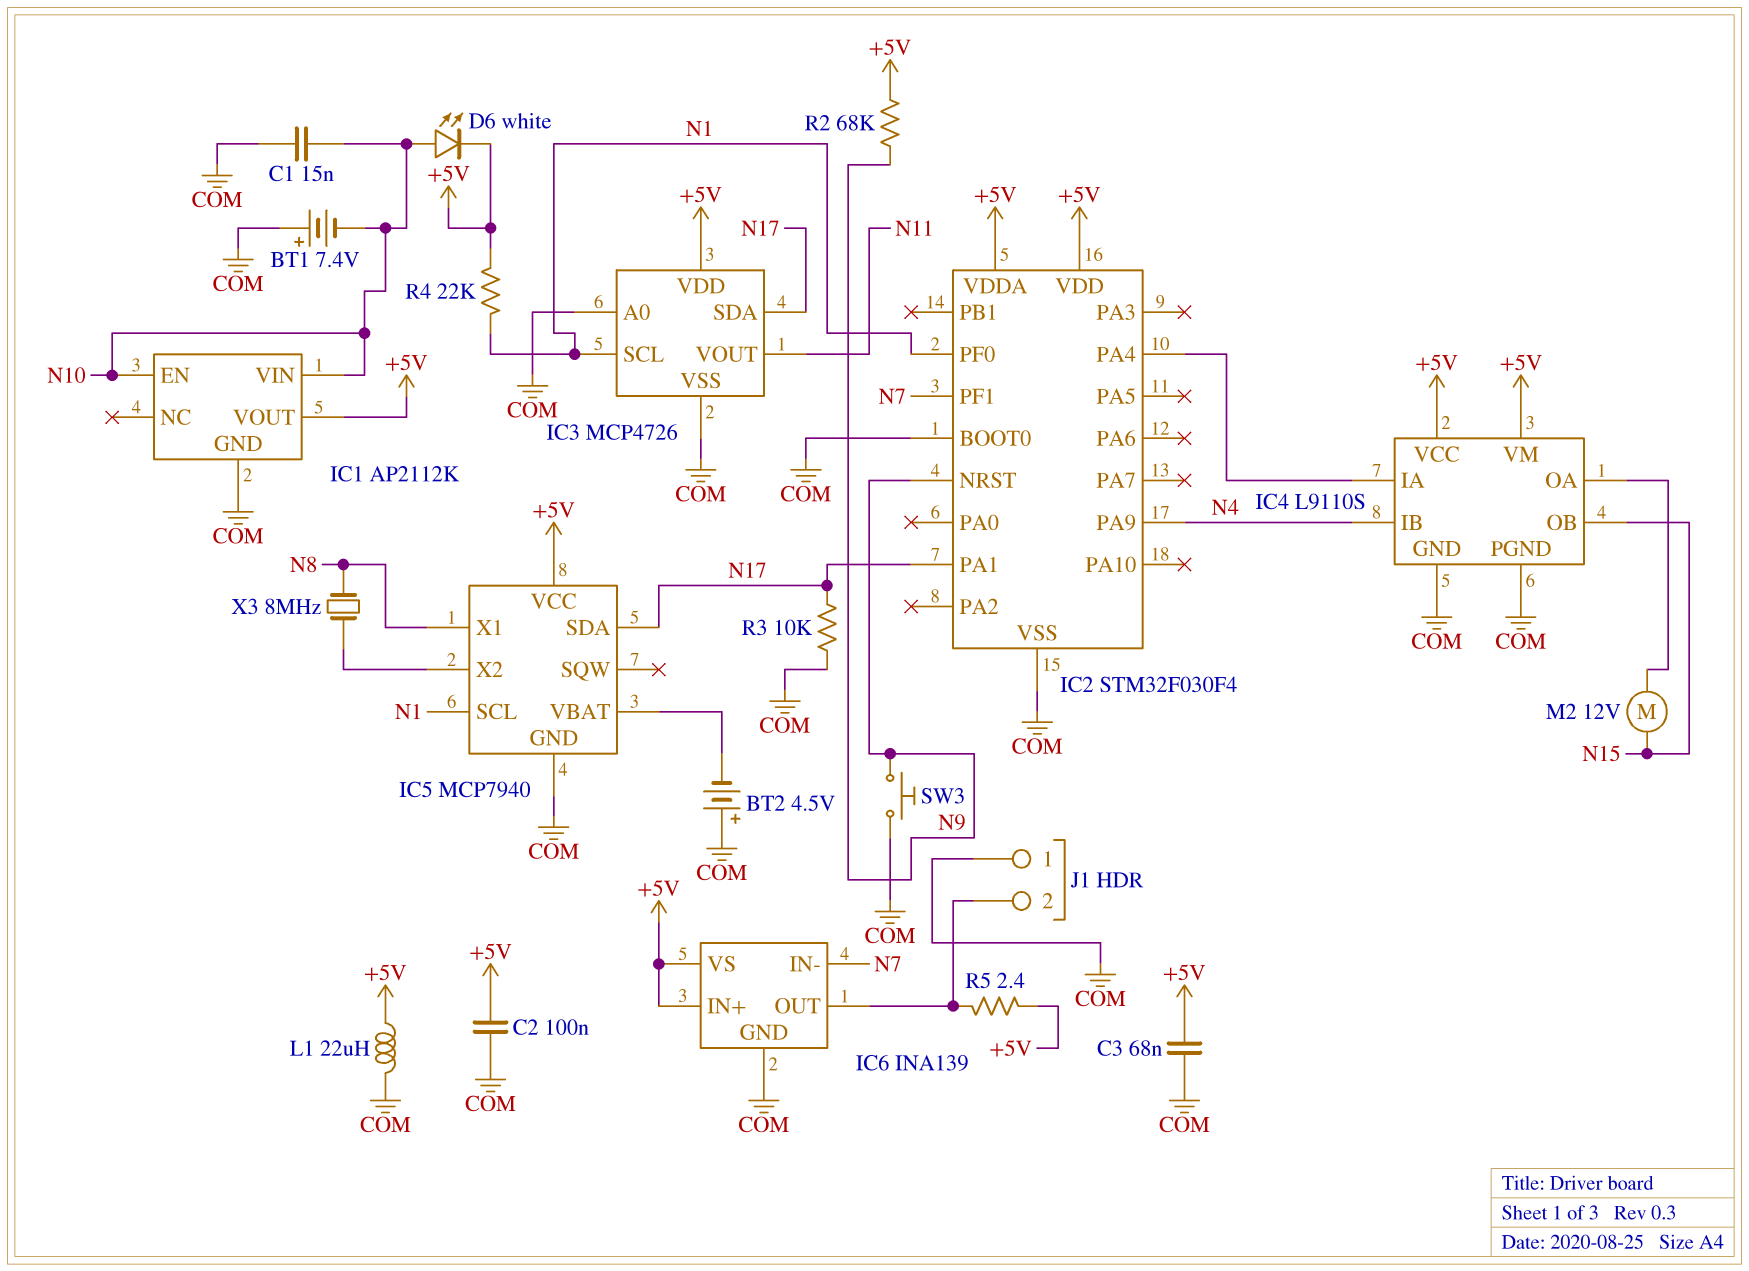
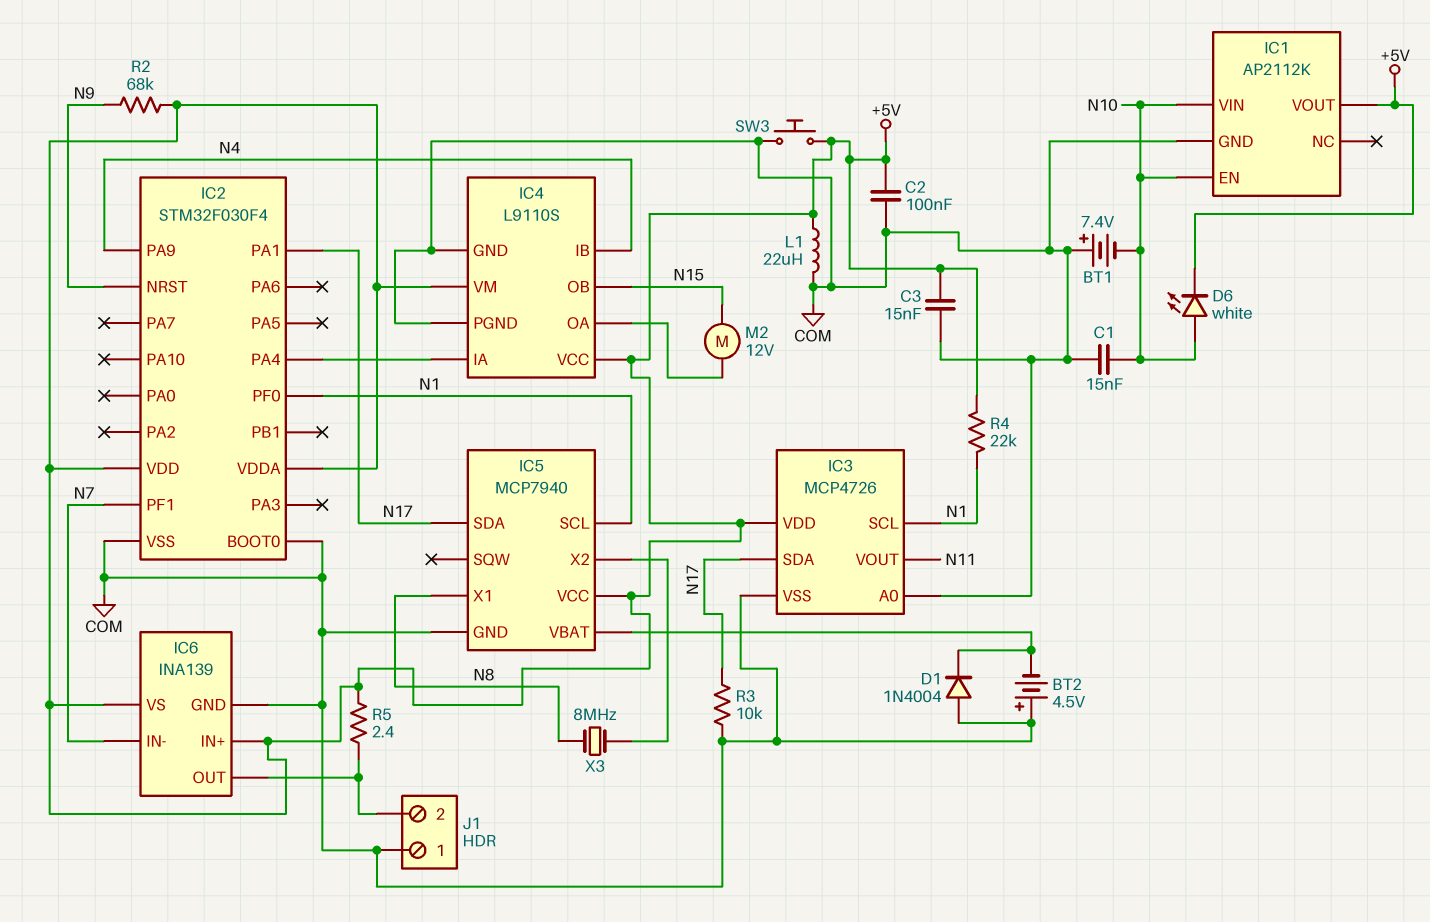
C3: 68nF (+5V, COM) -> 15nF (+5V, COM)
D1: none -> diode 1N4004 (A COM, K IC5/VBAT)
SW3: button (COM, N9) -> button (+5V, COM)

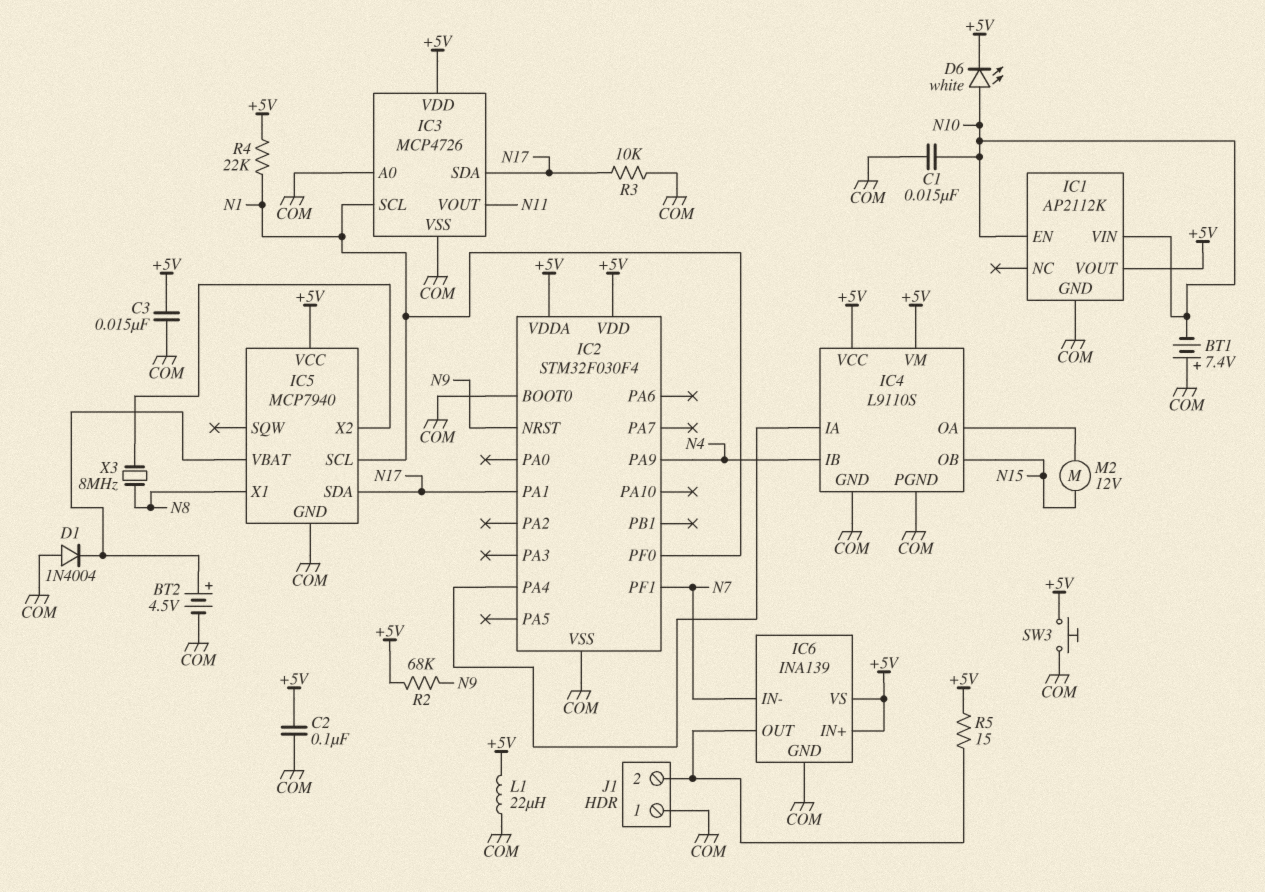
BT2: 4.5V (plus COM, minus IC5/VBAT) -> 4.5V (plus IC5/VBAT, minus COM)
R5: 2.4 (+5V, IC6/OUT) -> 15 (+5V, IC6/OUT)

